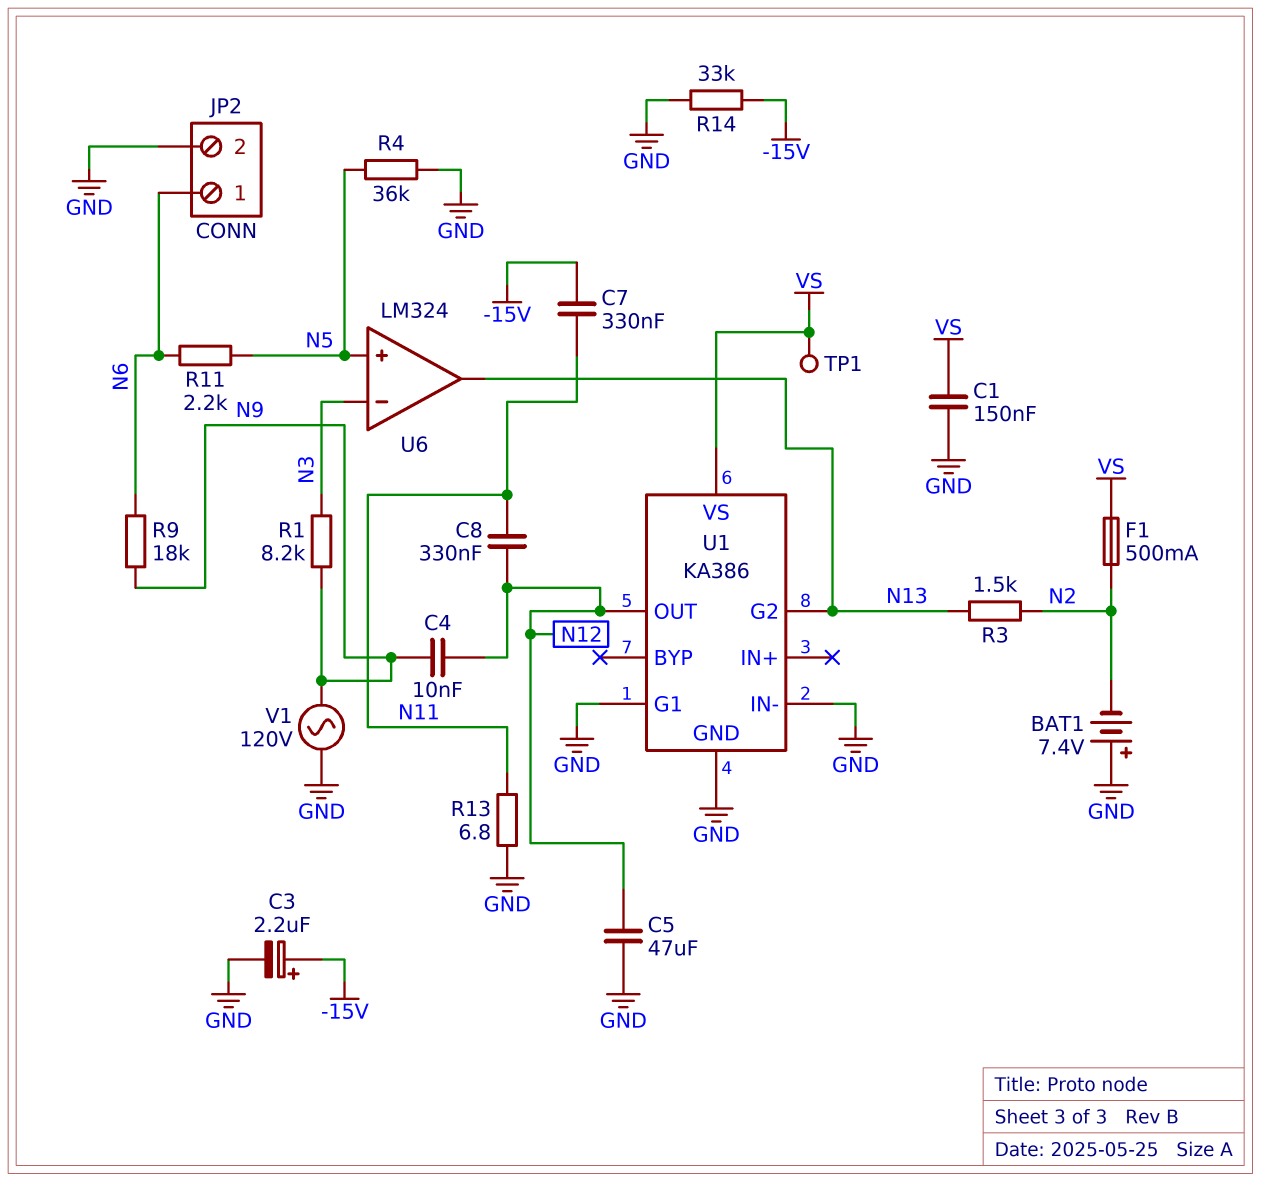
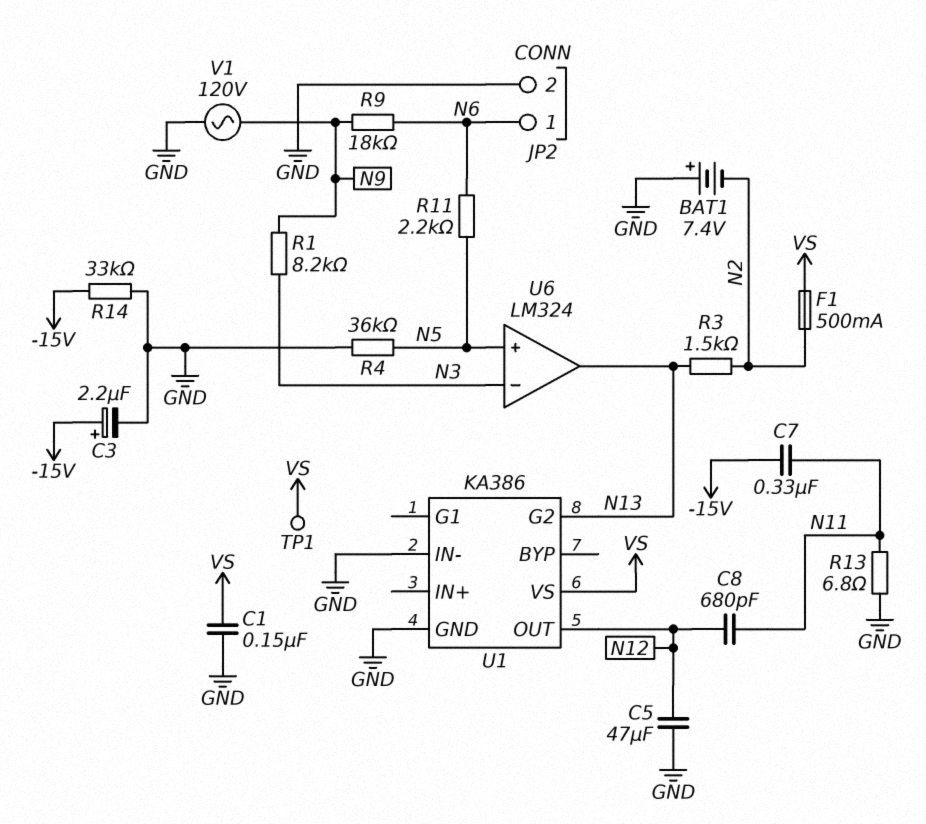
C4: 10nF (N9, N12) -> none
C8: 330nF (N11, N12) -> 680pF (N11, N12)
U1 pin G1: GND -> none

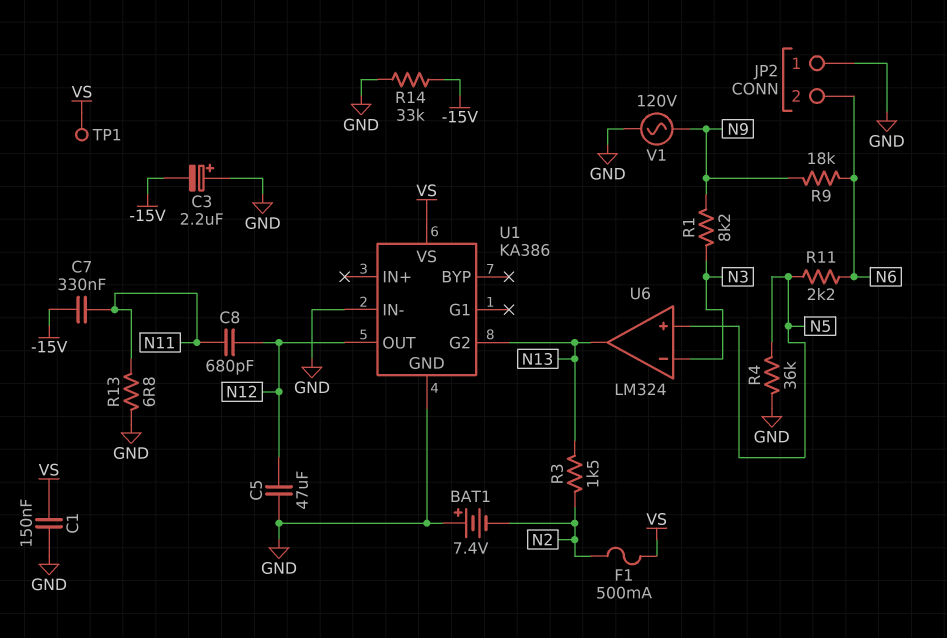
C3: 2.2uF (plus -15V, minus GND) -> 2.2uF (plus GND, minus -15V)
JP2 pin 1: N6 -> GND
JP2 pin 2: GND -> N6

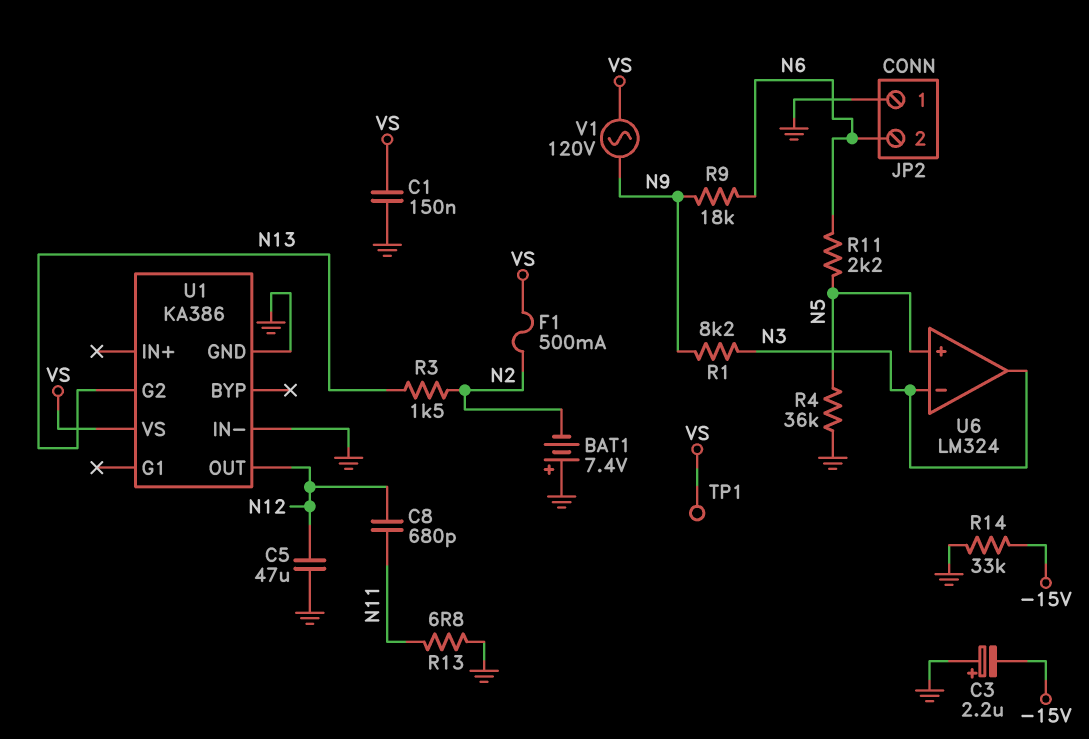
C7: 330nF (-15V, N11) -> none
U6 pin out: N13 -> N3
V1: AC 120V (GND, N9) -> AC 120V (N9, VS)

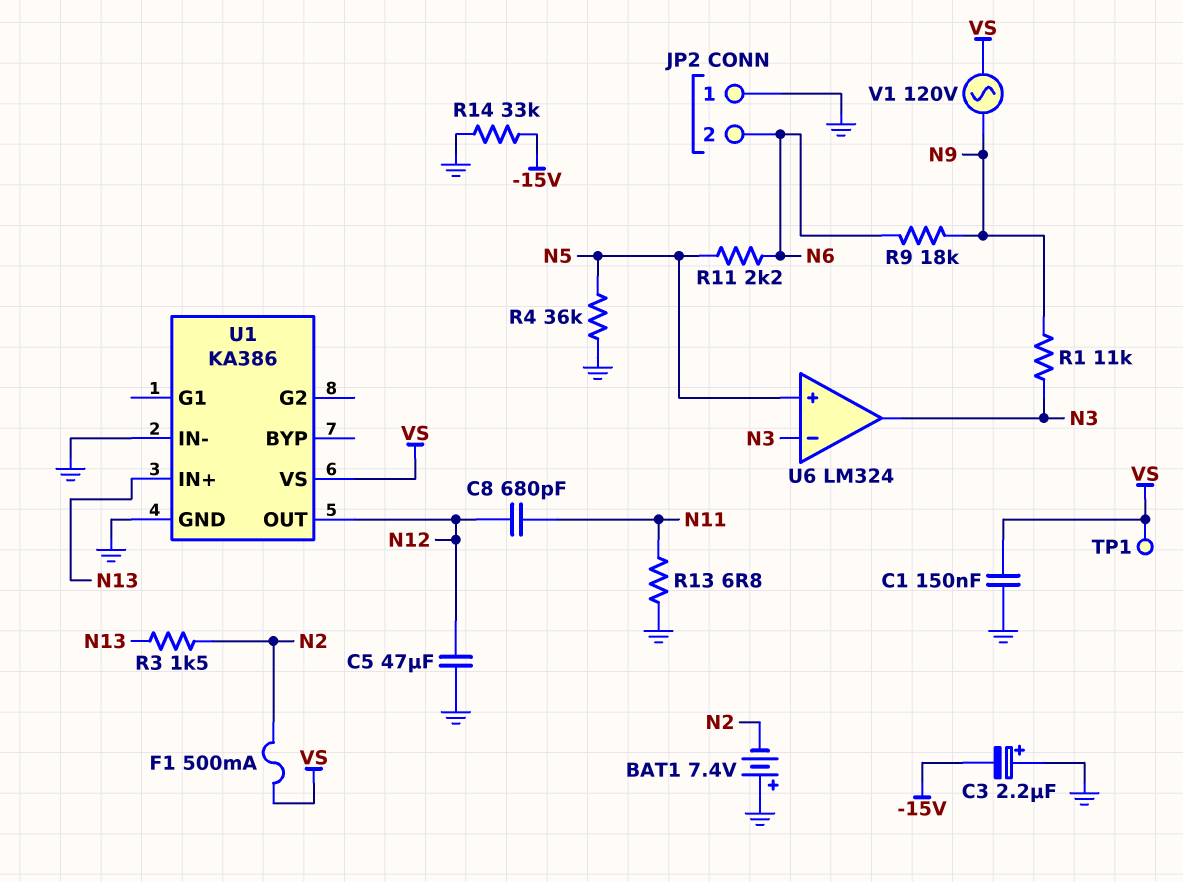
R1: 8.2k (N3, N9) -> 11k (N3, N9)
U1 pin G2: N13 -> none
U1 pin IN+: none -> N13

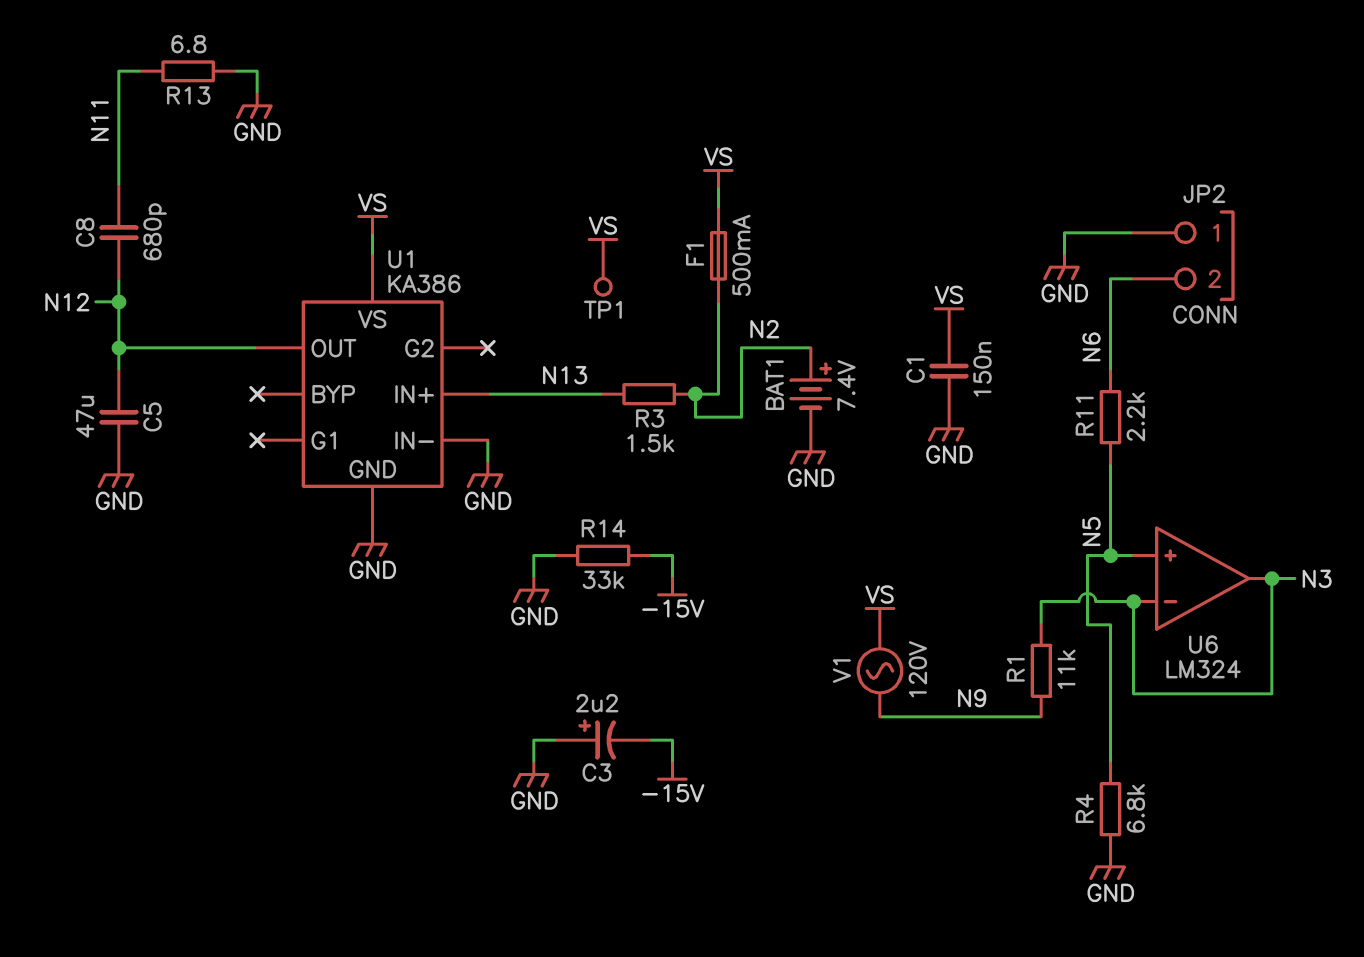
BAT1: 7.4V (plus GND, minus N2) -> 7.4V (plus N2, minus GND)
R4: 36k (GND, N5) -> 6.8k (GND, N5)
R9: 18k (N6, N9) -> none

